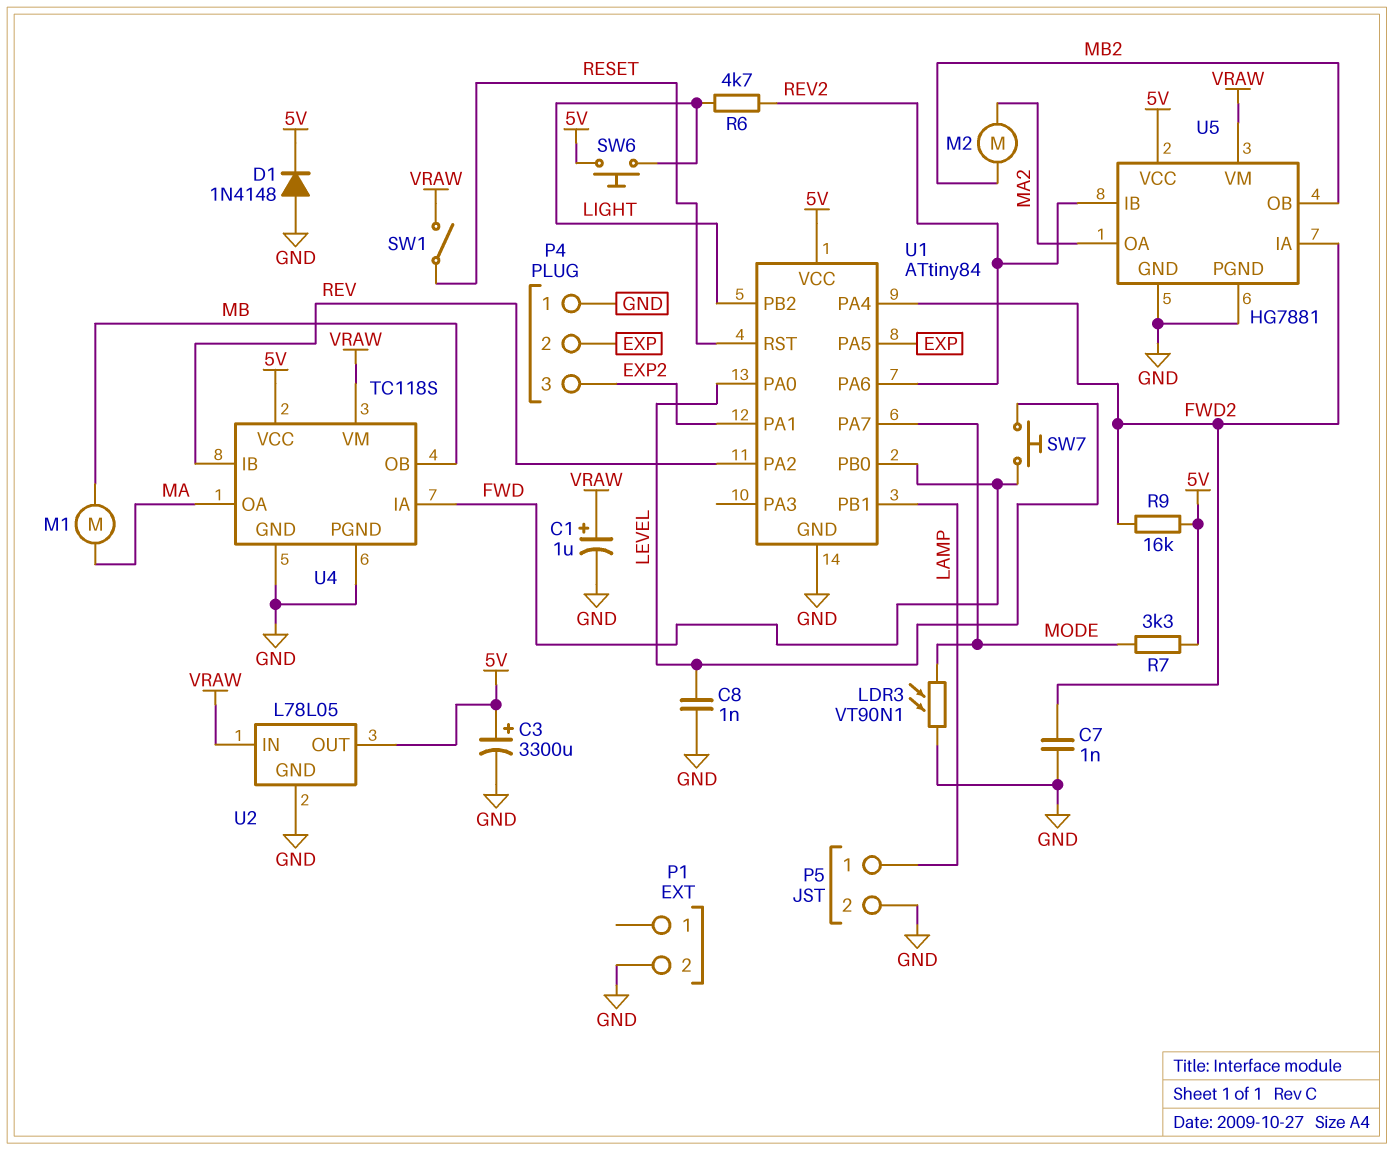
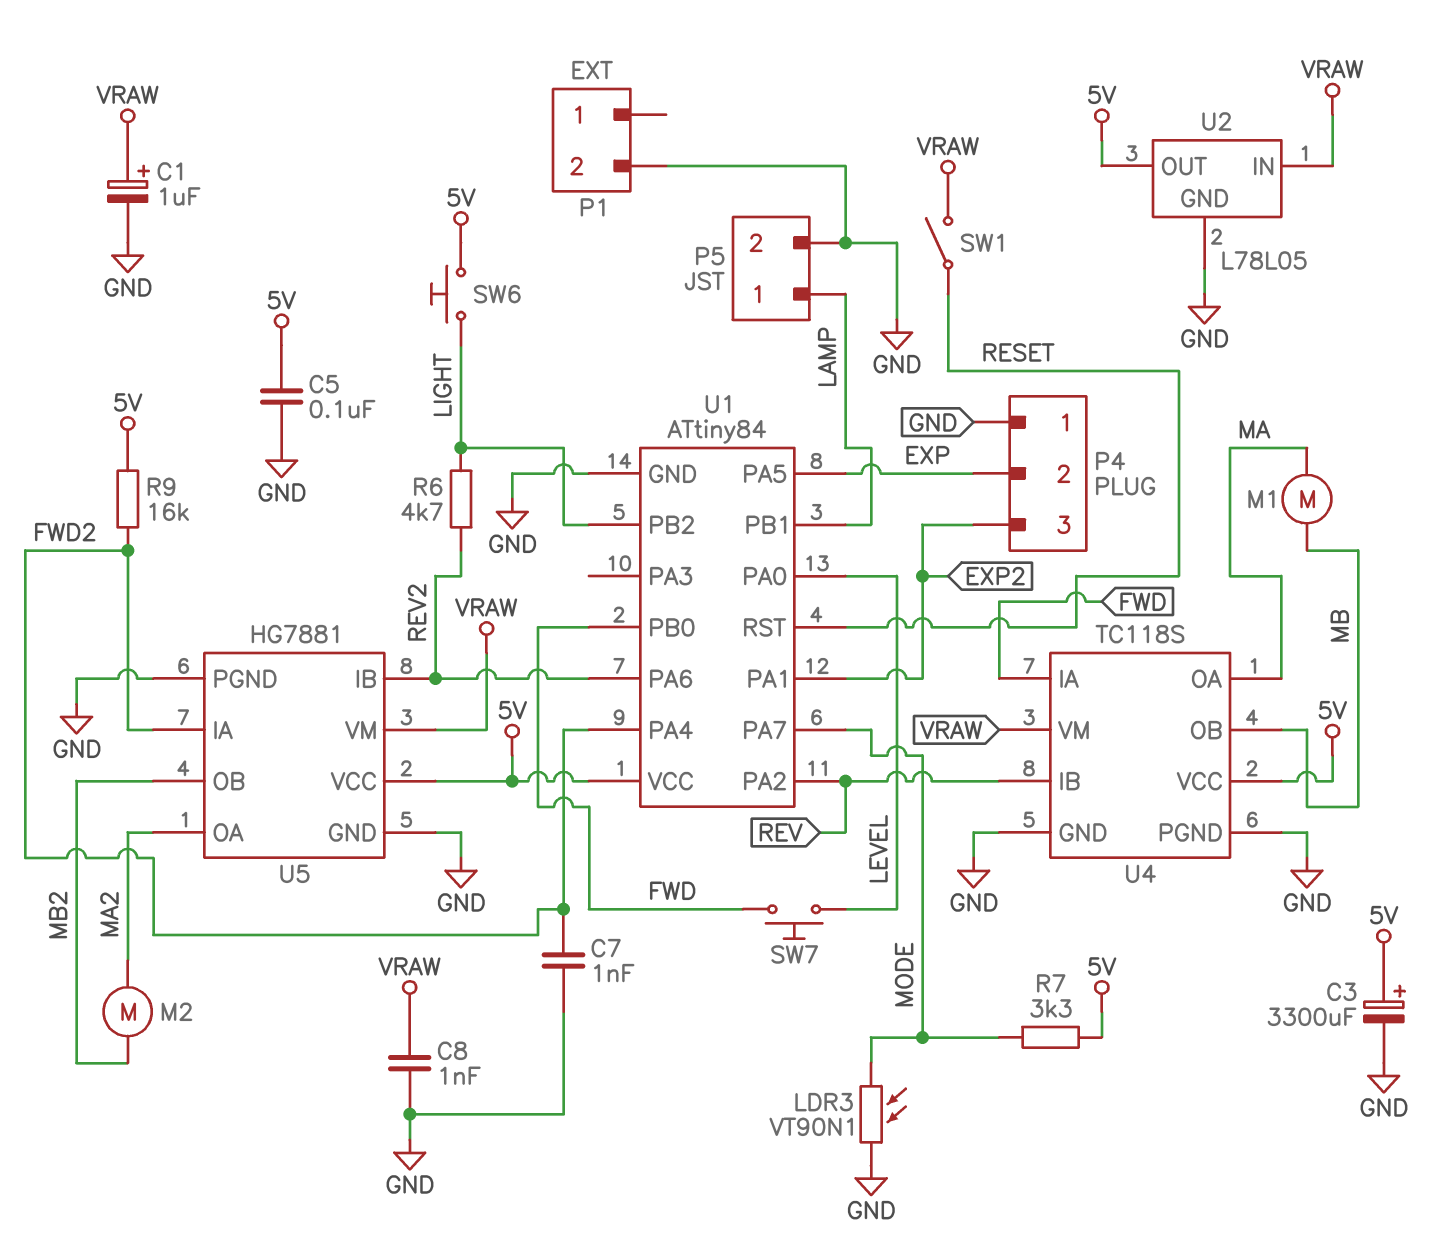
C5: none -> 100nF (5V, GND)
C8: 1nF (GND, LEVEL) -> 1nF (GND, VRAW)
D1: diode 1N4148 (A GND, K 5V) -> none

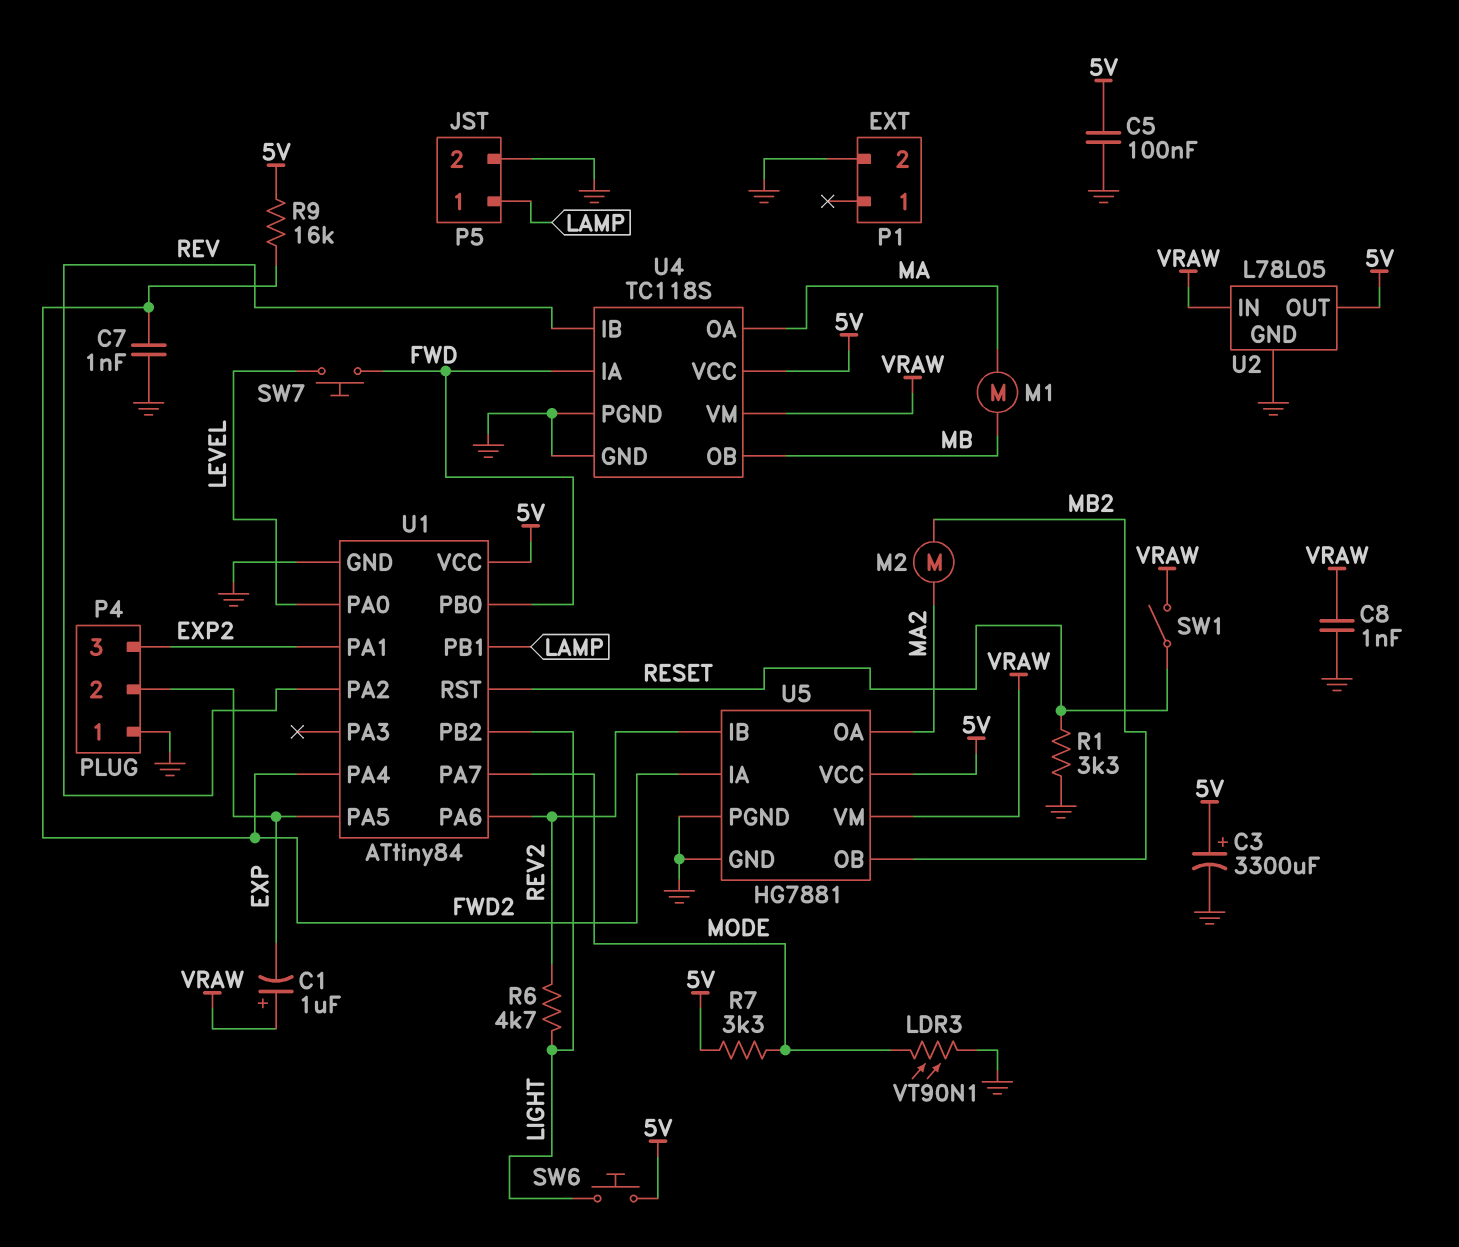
C1: 1uF (plus VRAW, minus GND) -> 1uF (plus VRAW, minus EXP)
R1: none -> 3.3k (GND, RESET)

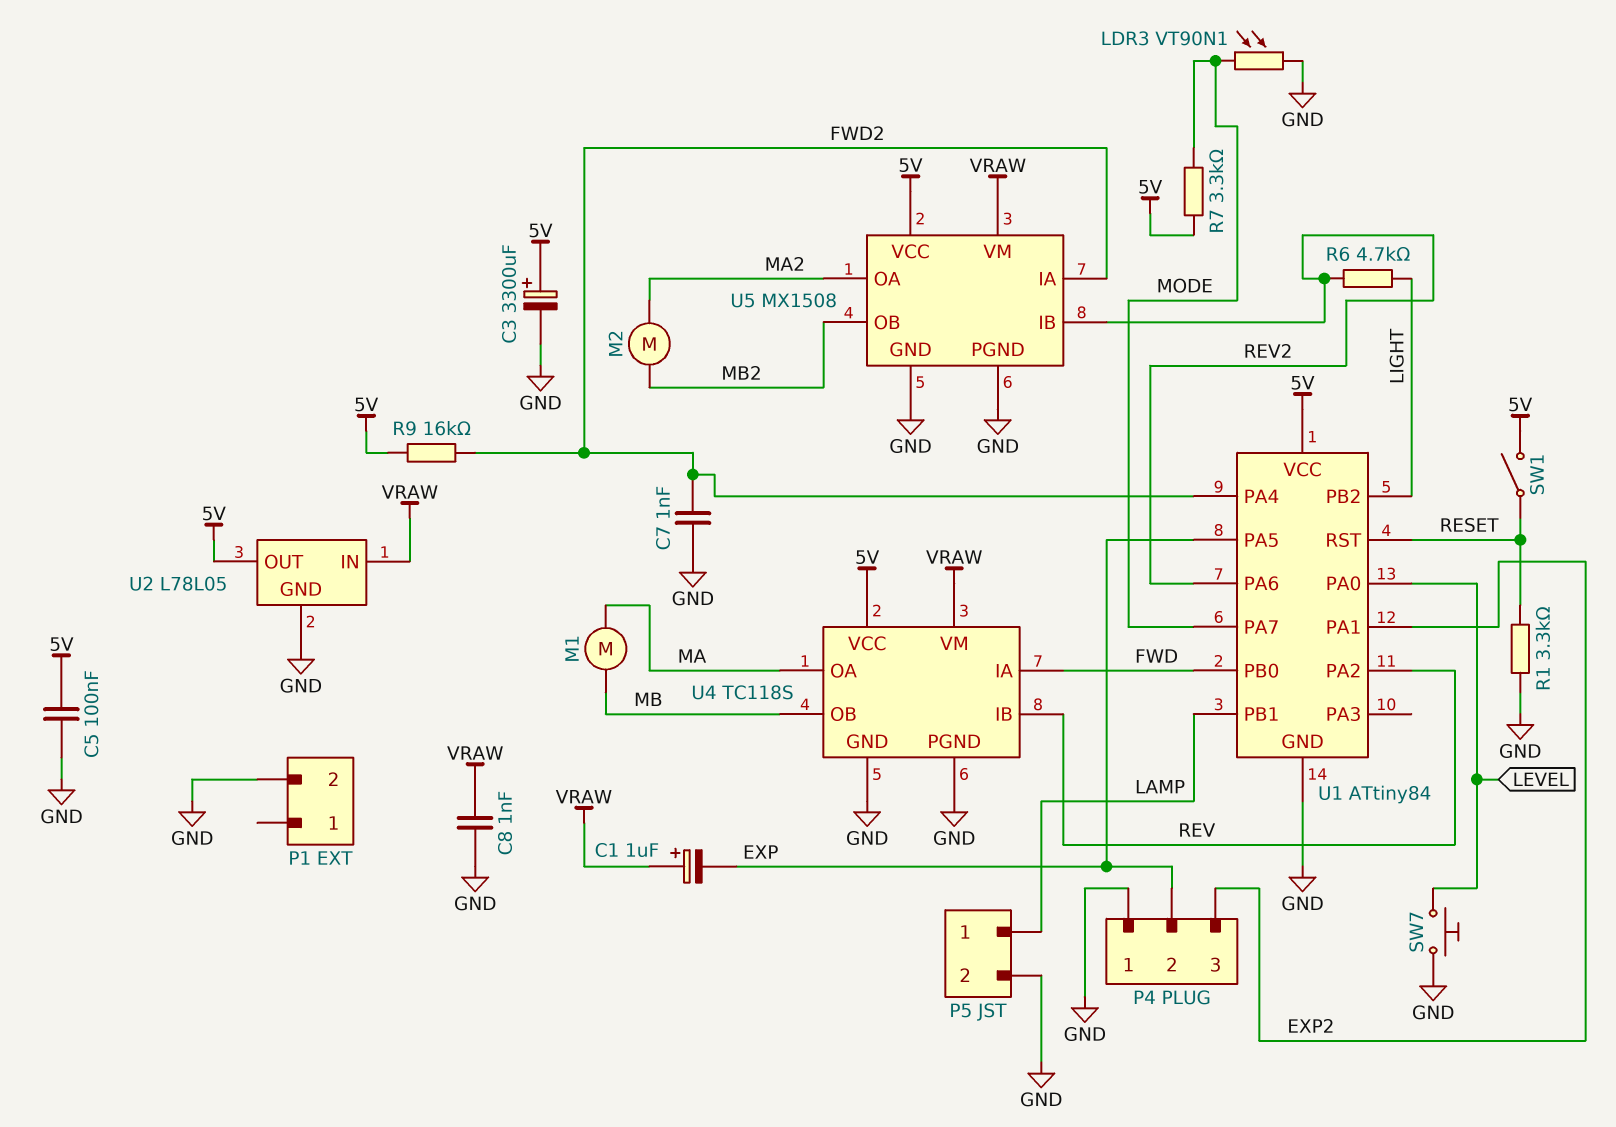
SW1: switch (RESET, VRAW) -> switch (5V, RESET)
SW6: button (5V, LIGHT) -> none
SW7: button (FWD, LEVEL) -> button (GND, LEVEL)
U5: HG7881 -> MX1508

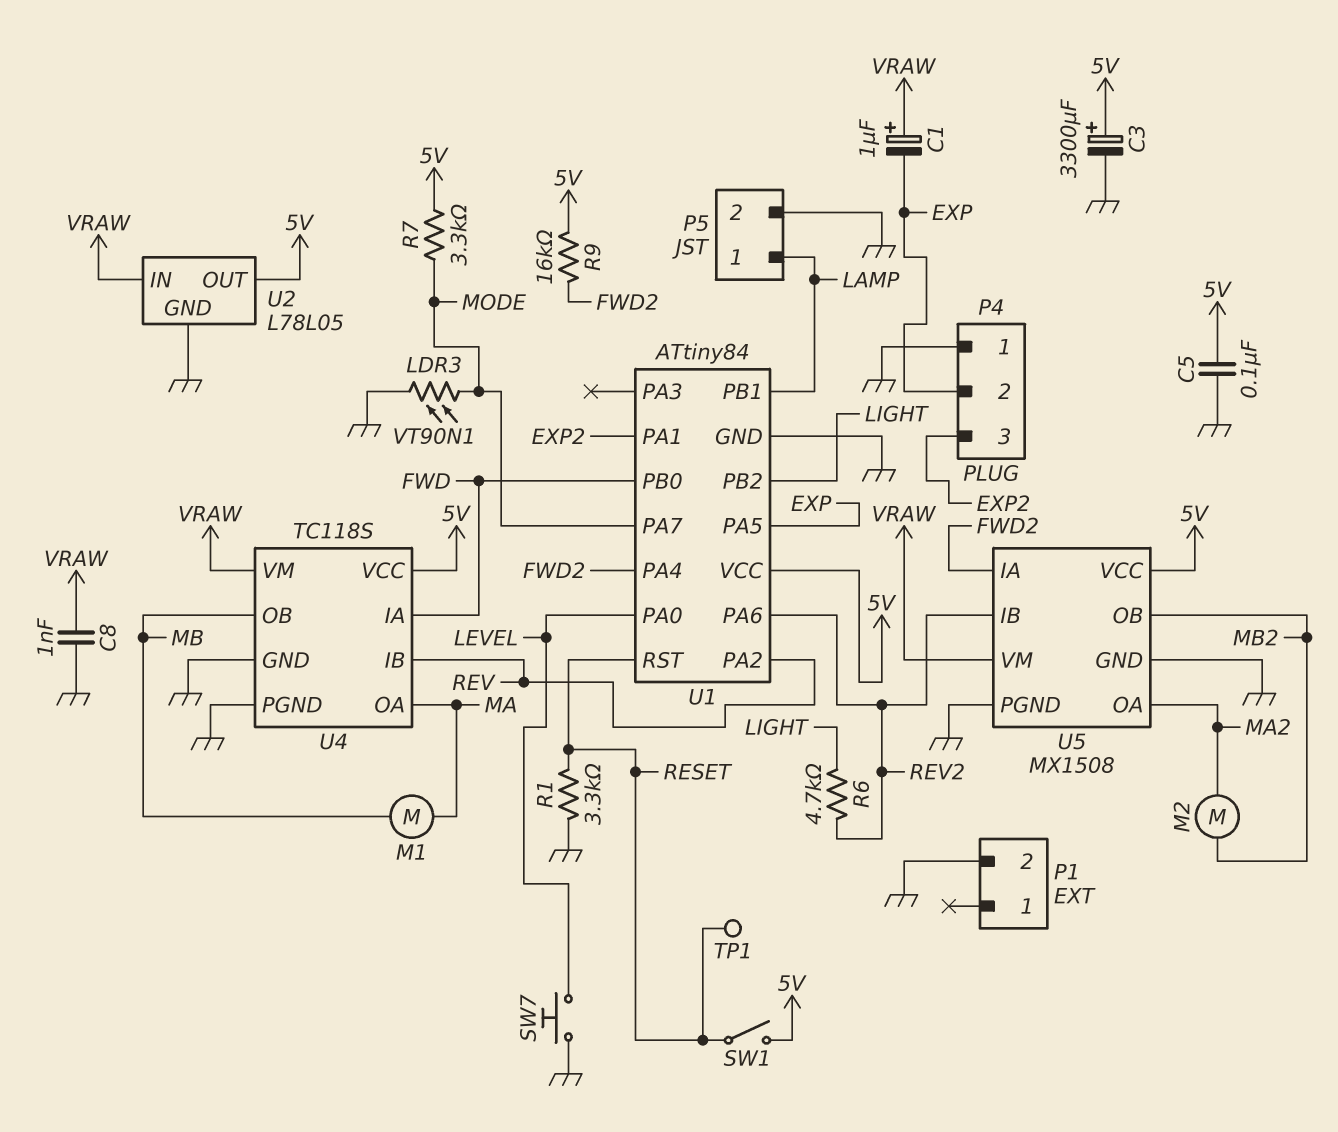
C7: 1nF (FWD2, GND) -> none
TP1: none -> test point (RESET)

